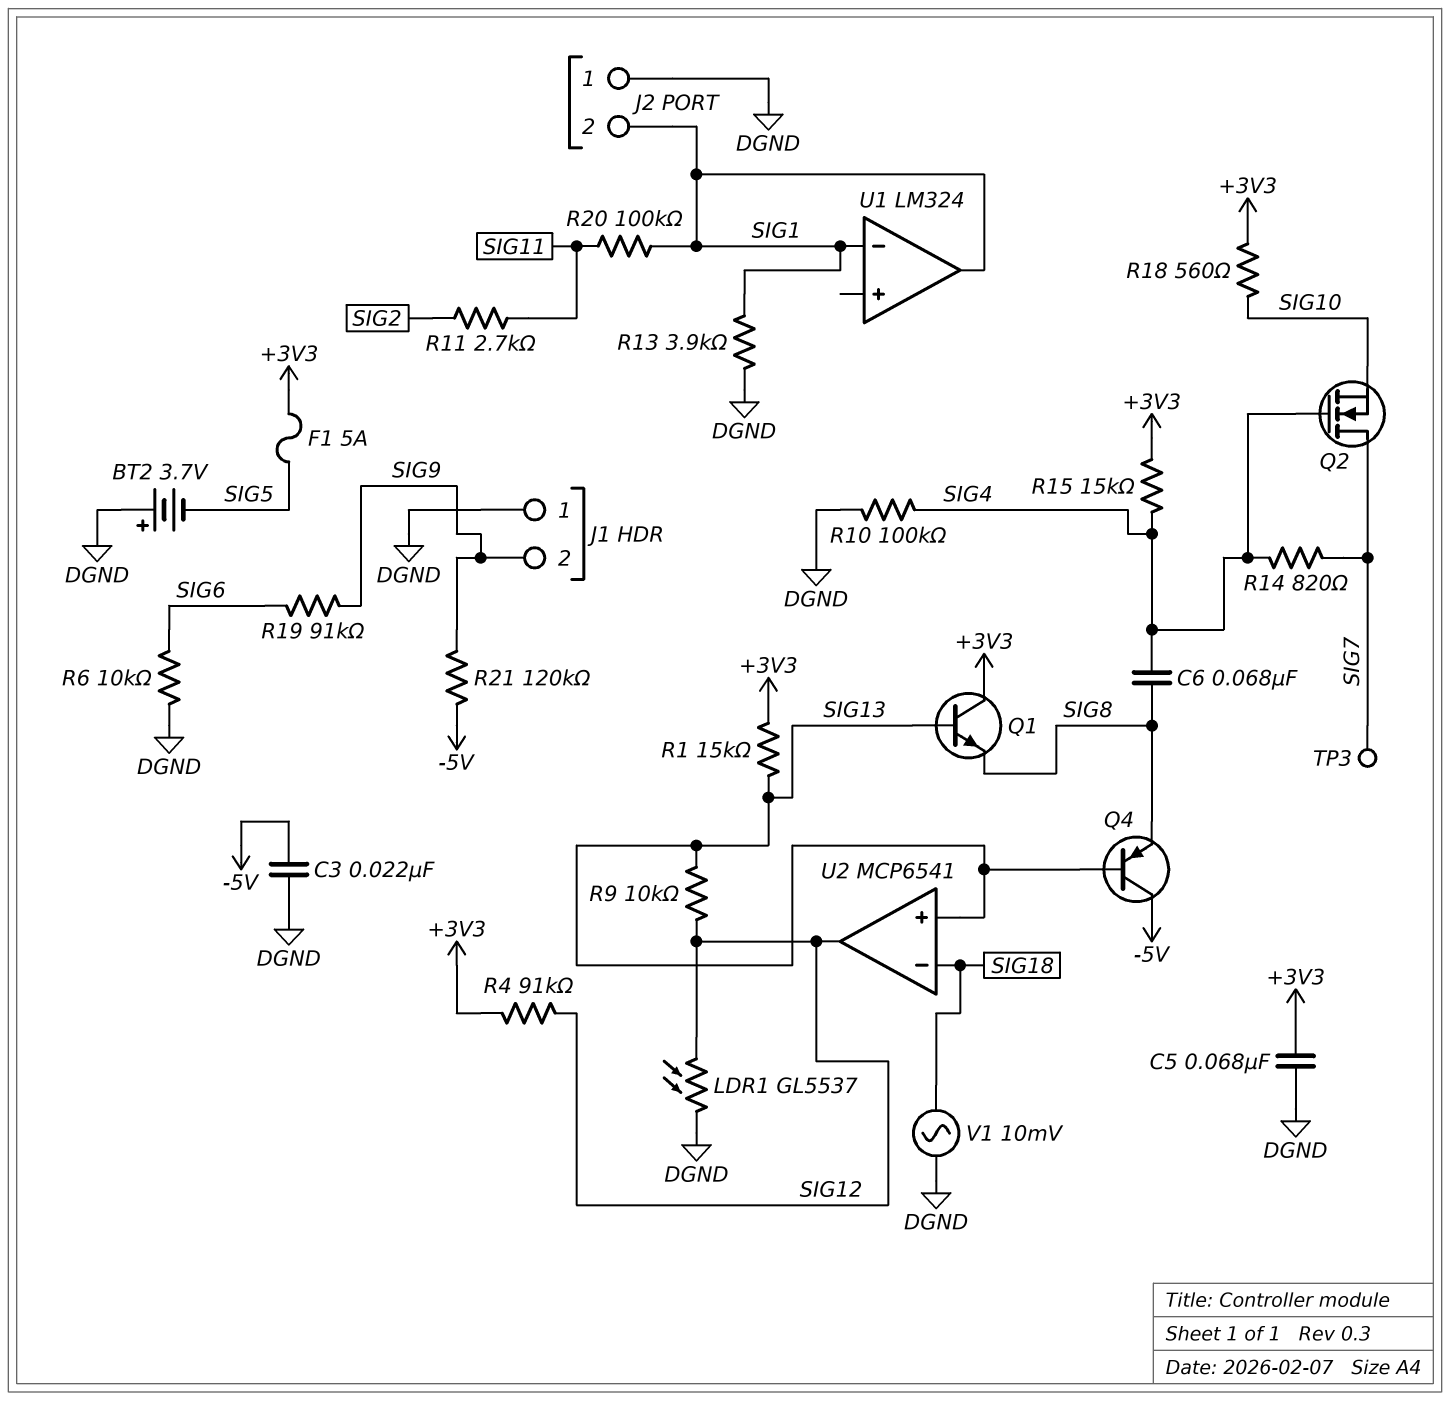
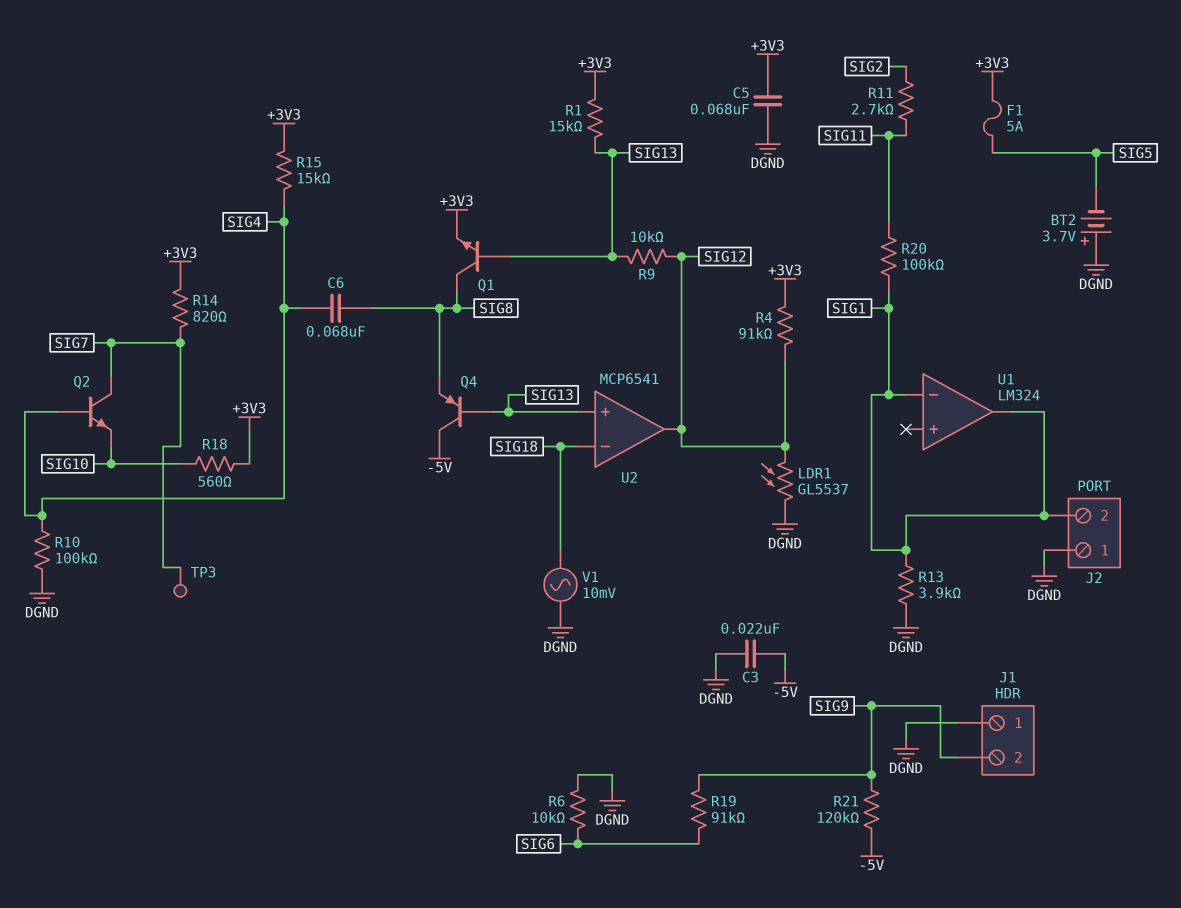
Q1: NPN (B SIG13, C +3V3, E SIG8) -> NPN (B SIG13, C SIG8, E +3V3)
Q2: NMOS (G SIG4, D SIG7, S SIG10) -> NPN (B SIG4, C SIG7, E SIG10)
R14: 820 (SIG4, SIG7) -> 820 (+3V3, SIG7)

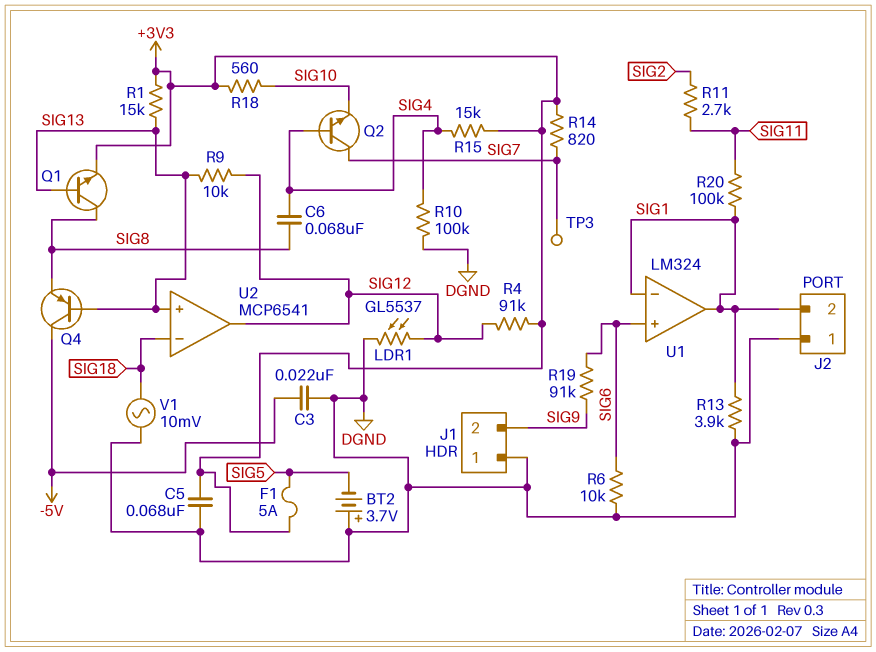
R21: 120k (-5V, SIG9) -> none
U1 pin in+: none -> SIG6

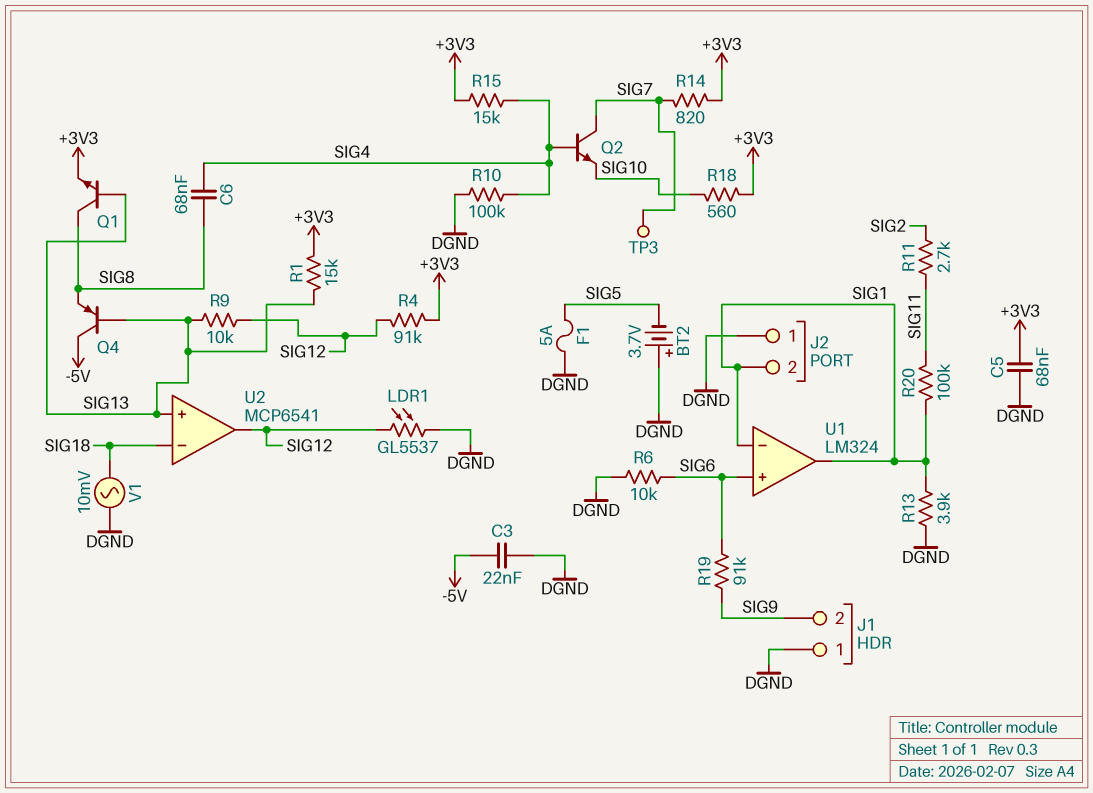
F1: 5A (+3V3, SIG5) -> 5A (DGND, SIG5)

